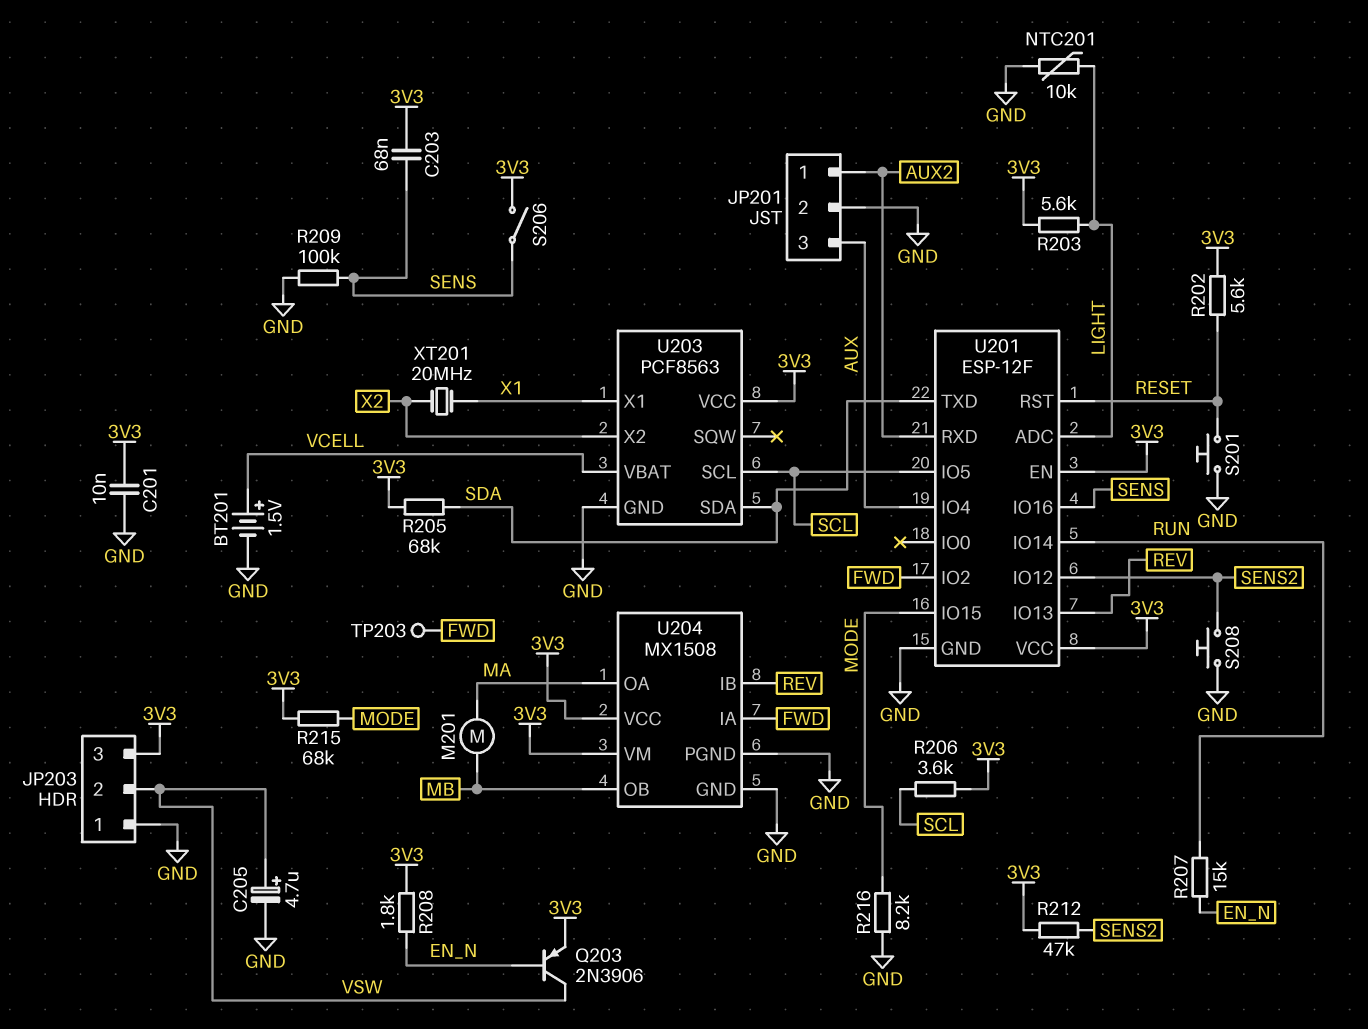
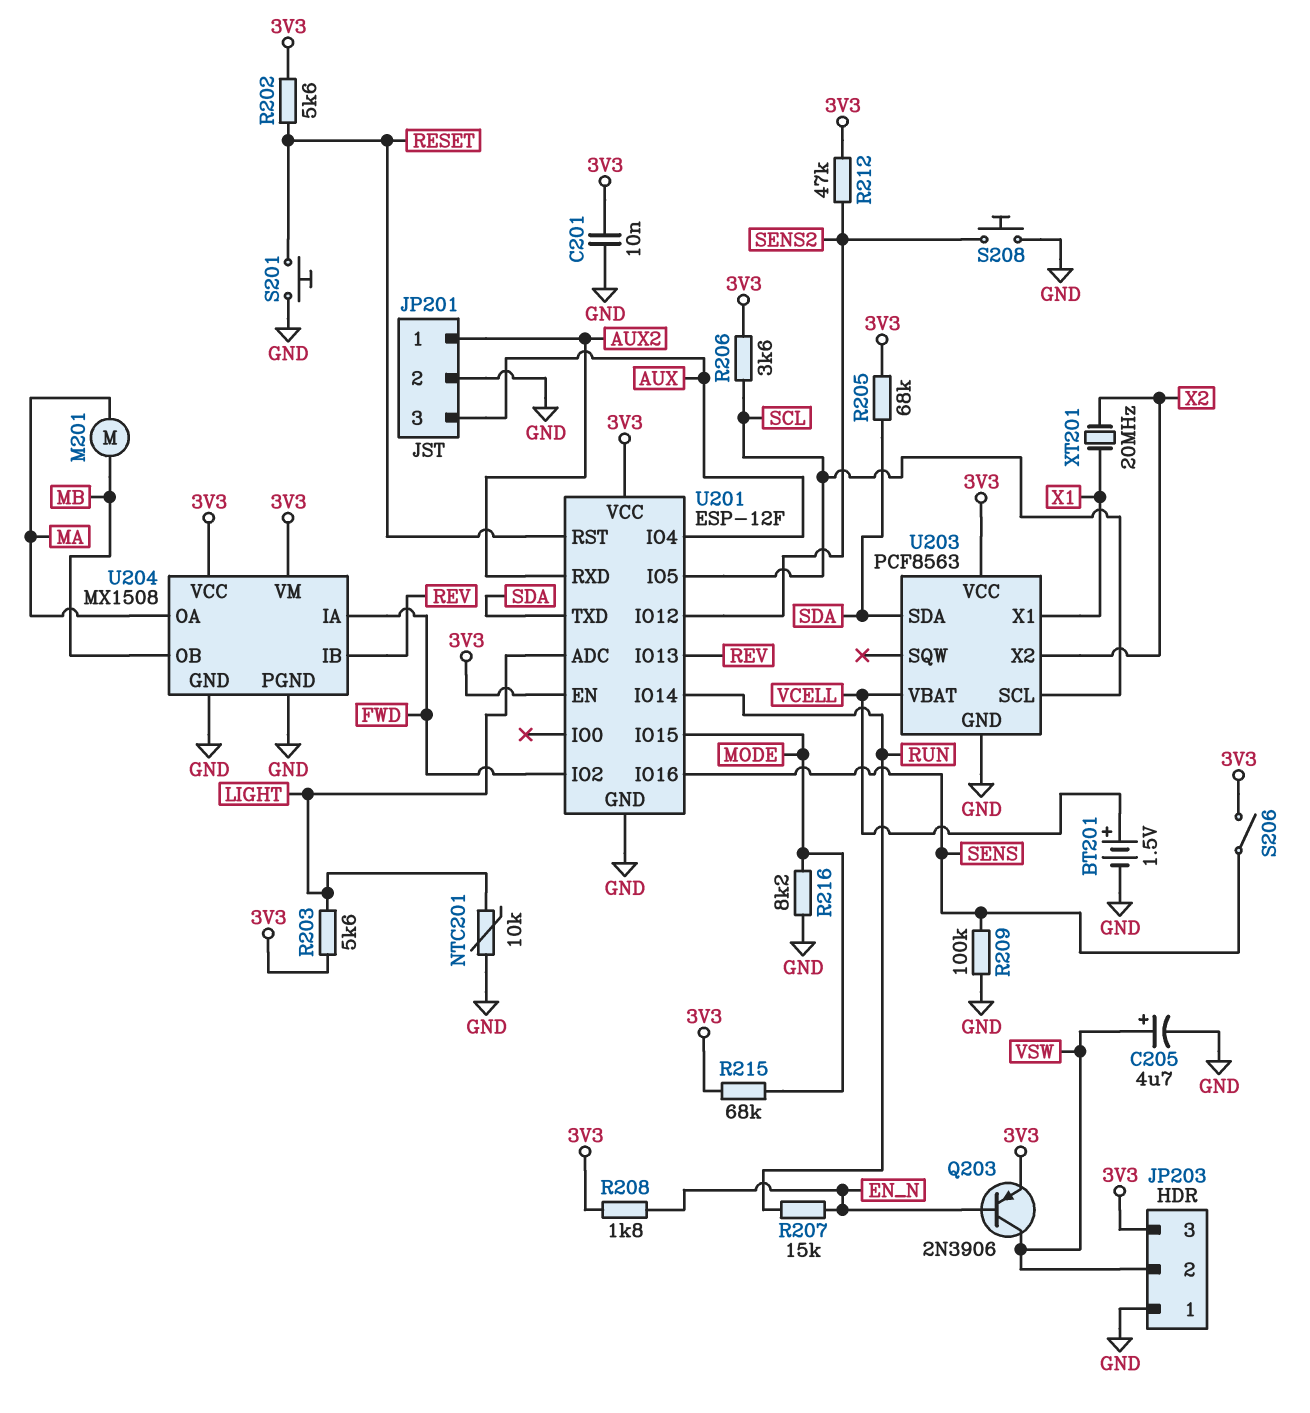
C203: 68nF (3V3, SENS) -> none
TP203: test point (FWD) -> none

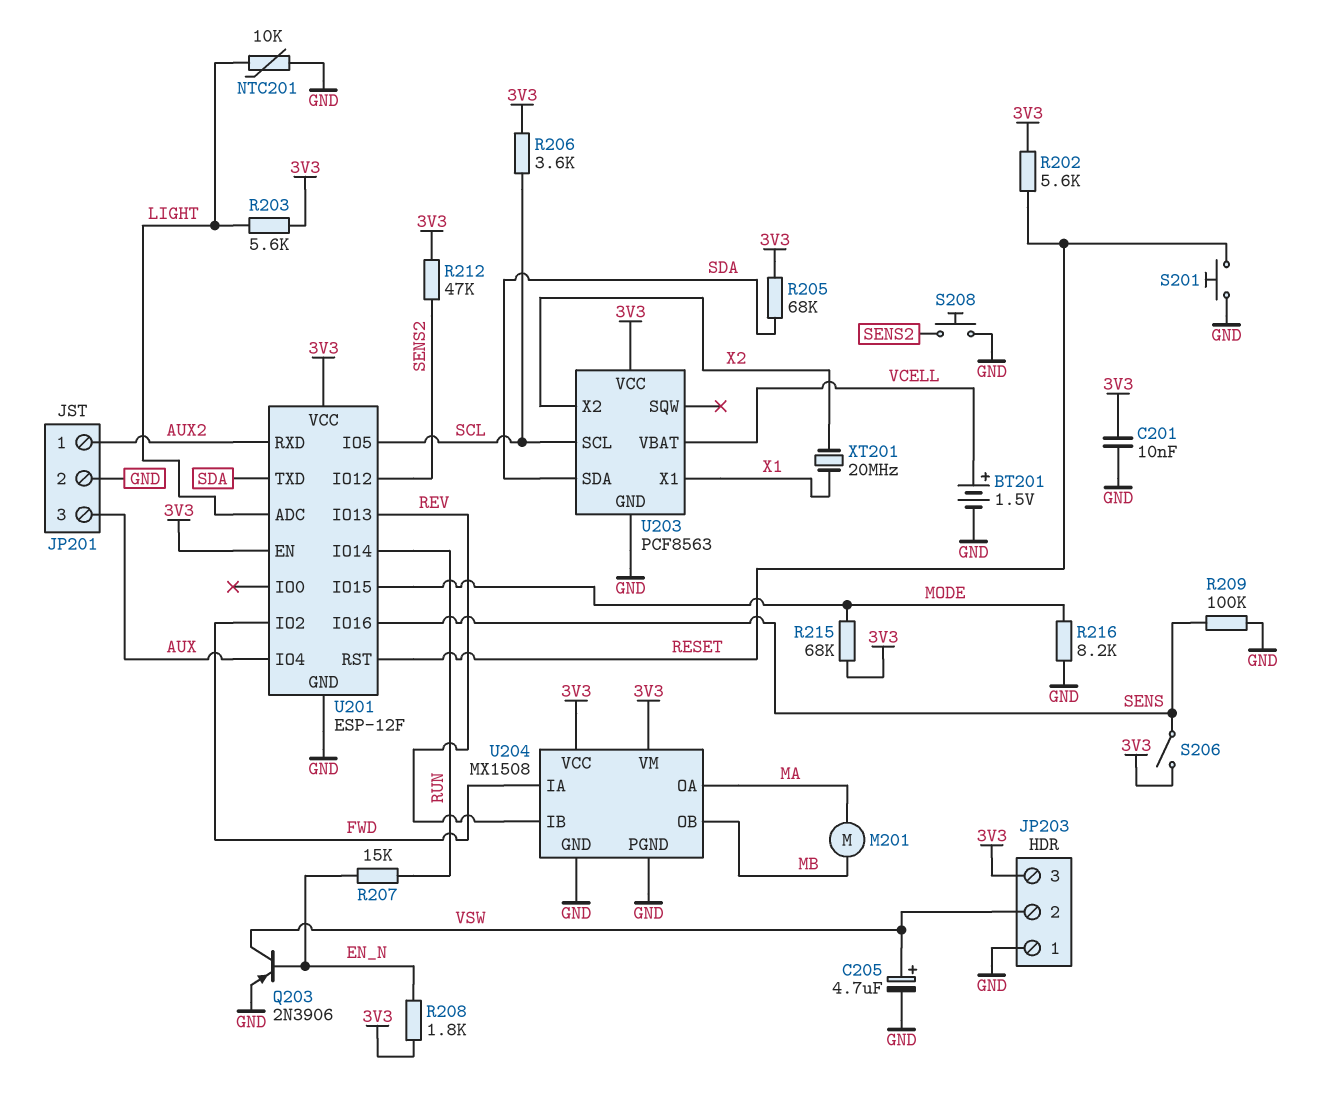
Q203: PNP 2N3906 (B EN_N, C VSW, E 3V3) -> PNP 2N3906 (B EN_N, C VSW, E GND)

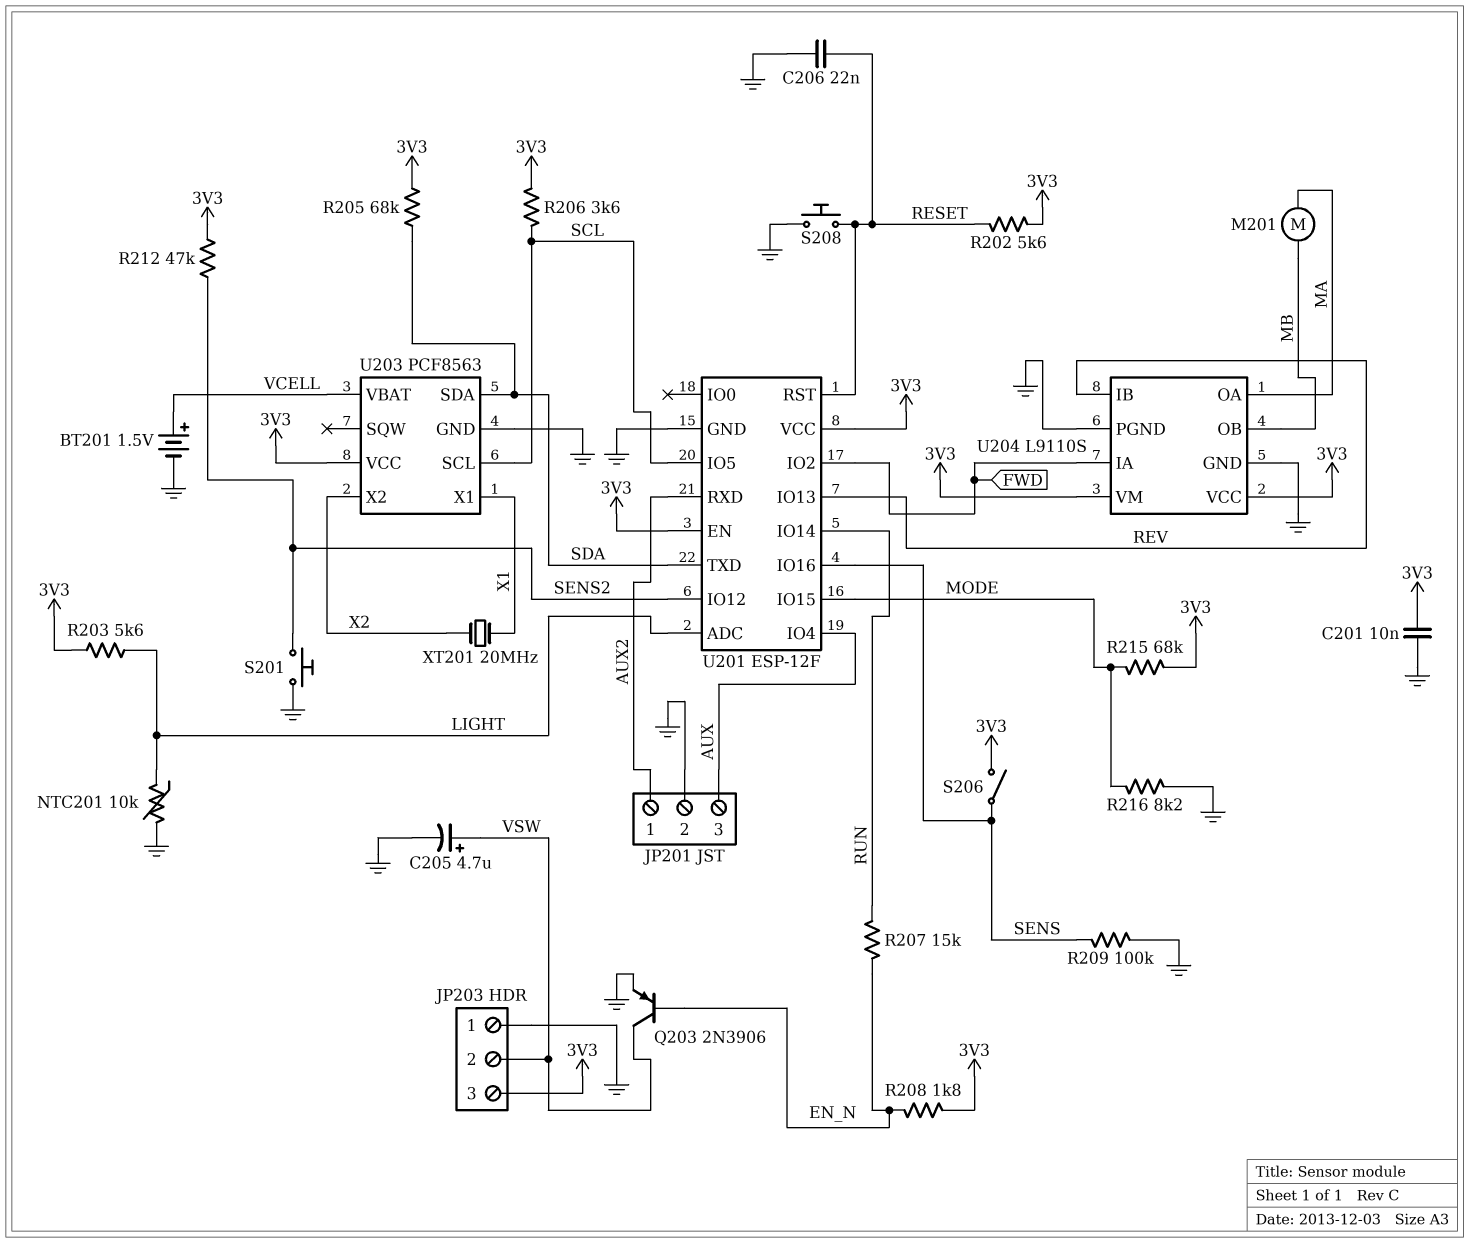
C206: none -> 22nF (GND, RESET)
S201: button (GND, RESET) -> button (GND, SENS2)
S208: button (GND, SENS2) -> button (GND, RESET)
U204: MX1508 -> L9110S

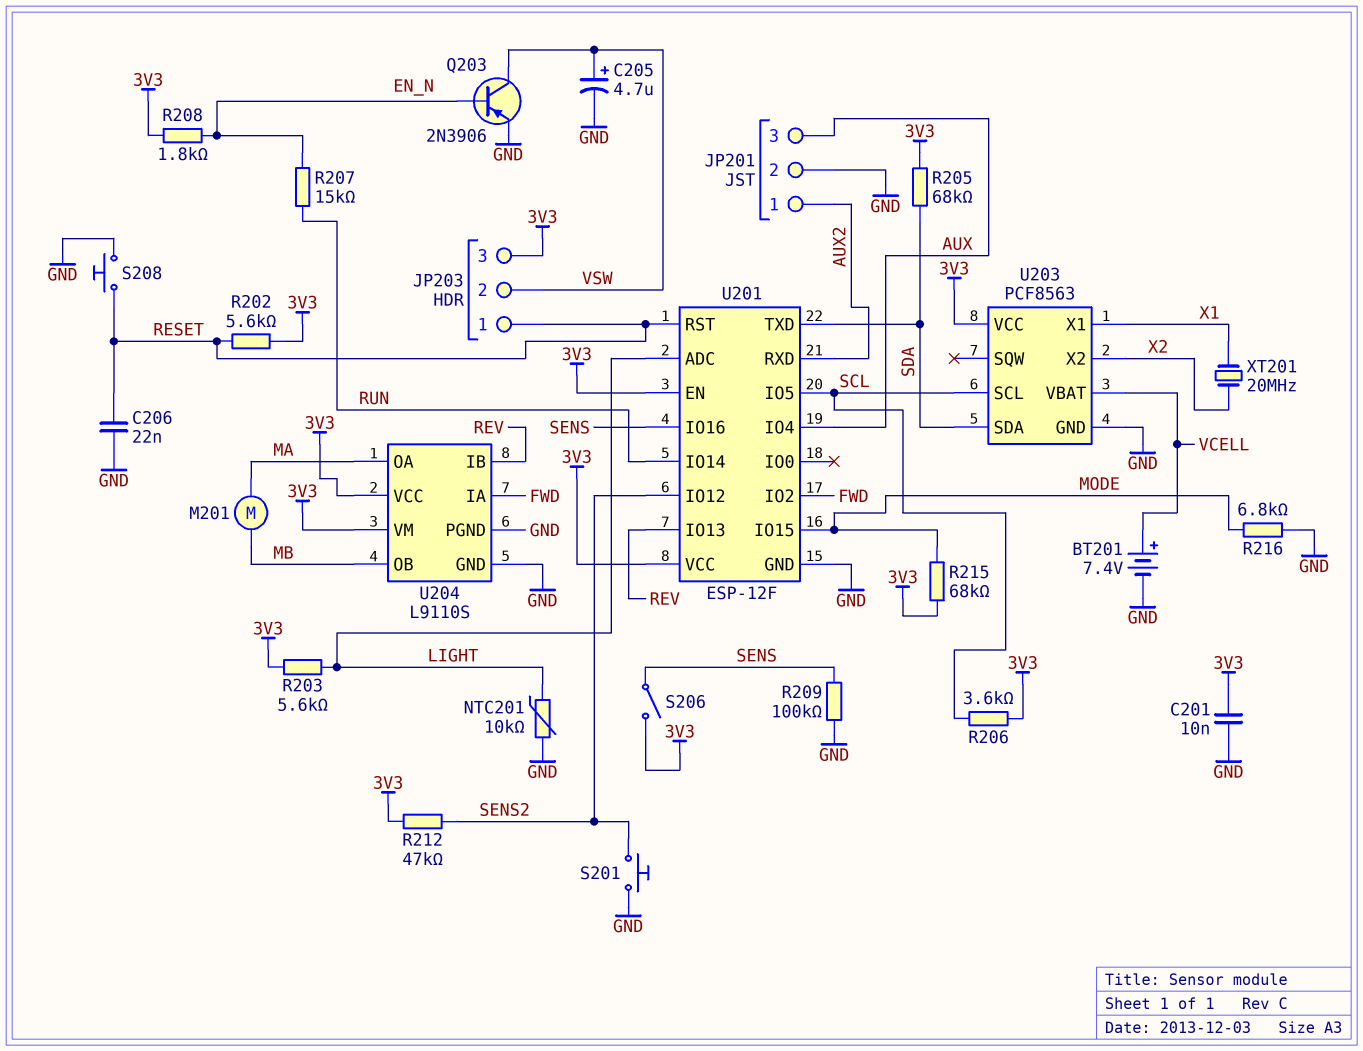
BT201: 1.5V (plus VCELL, minus GND) -> 7.4V (plus VCELL, minus GND)
JP203 pin 1: GND -> RESET
R216: 8.2k (GND, MODE) -> 6.8k (GND, MODE)

